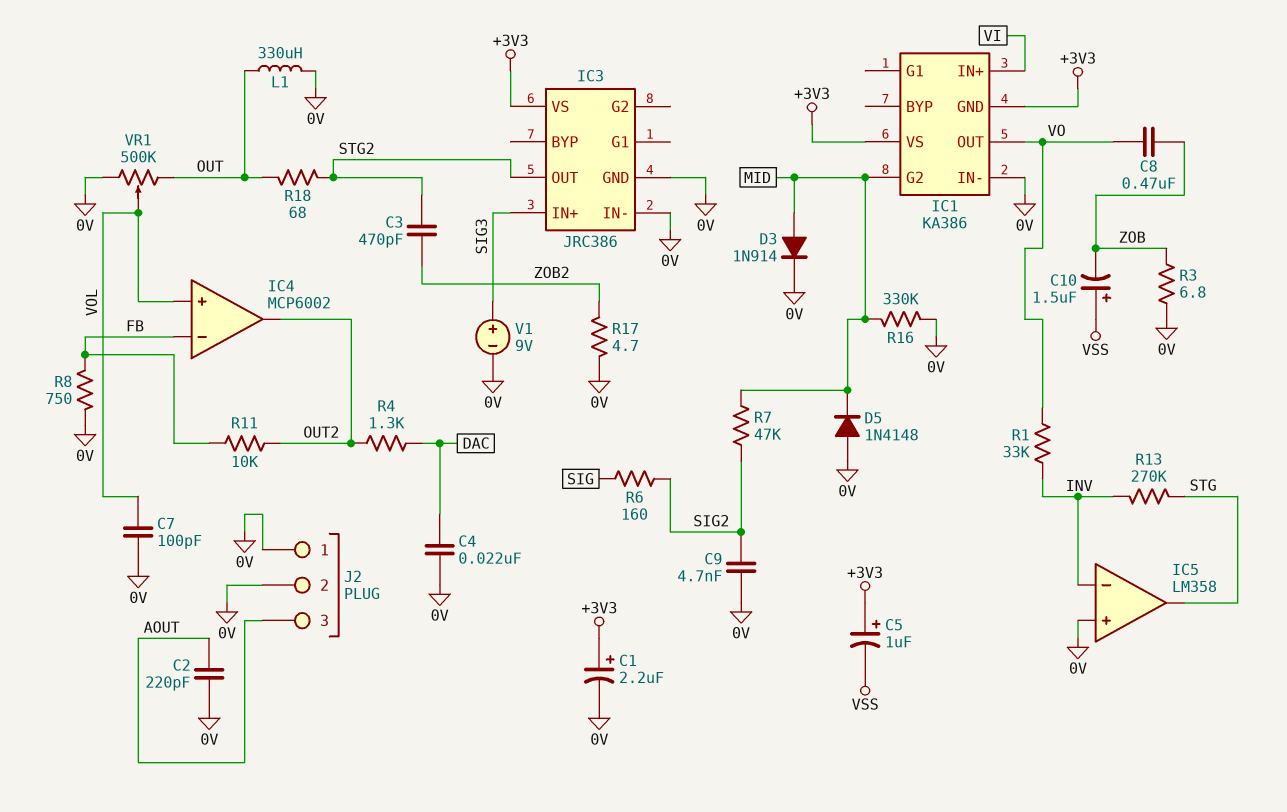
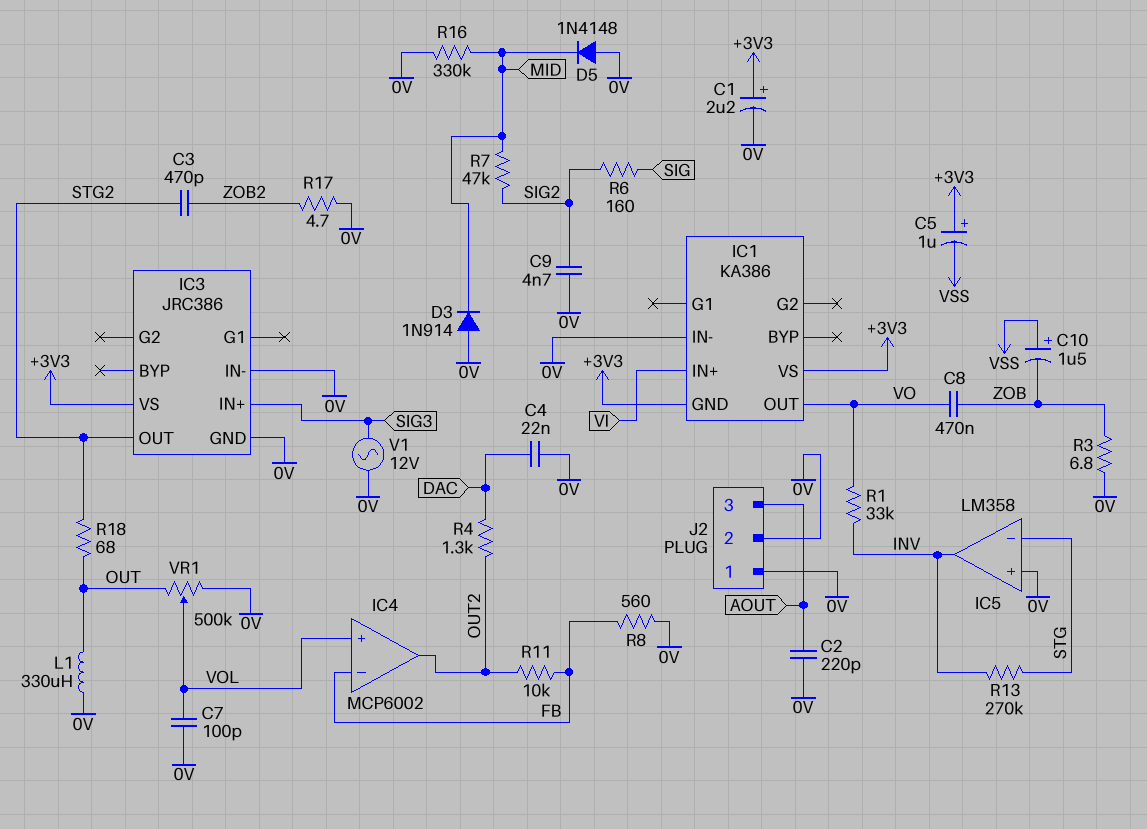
D3: diode 1N914 (A MID, K 0V) -> diode 1N914 (A 0V, K MID)
IC1 pin G2: MID -> none
IC5 pin in-: INV -> STG
IC5 pin out: STG -> INV
R8: 750 (0V, FB) -> 560 (0V, FB)
V1: 9V (plus SIG3, minus 0V) -> AC 12V (0V, SIG3)

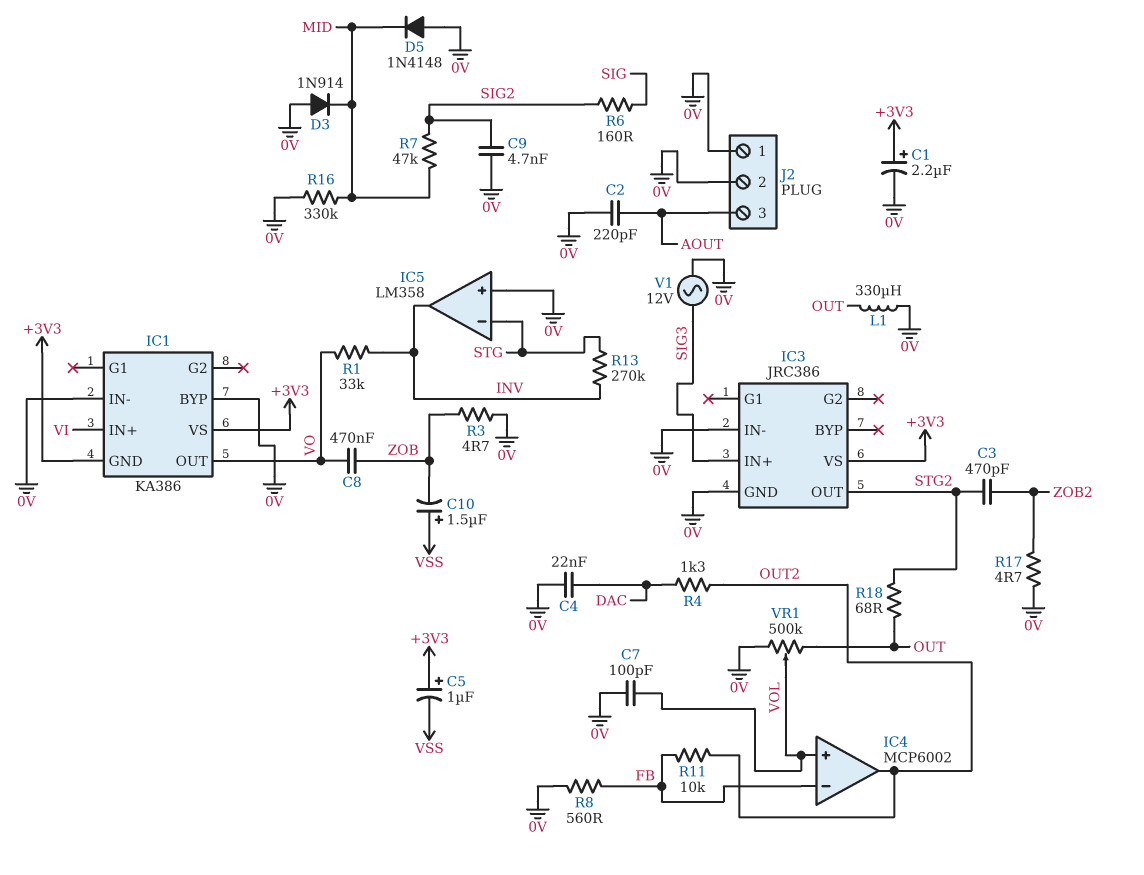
IC1 pin BYP: none -> 0V
R3: 6.8 (0V, ZOB) -> 4.7 (0V, ZOB)

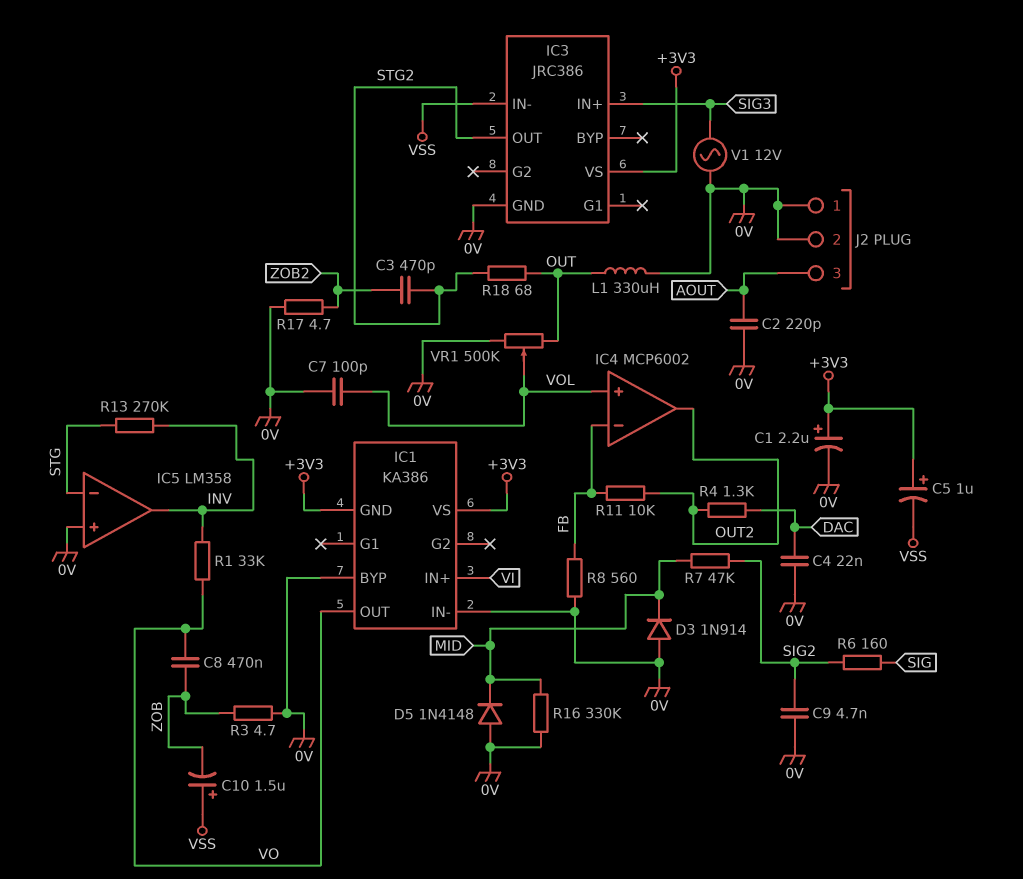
IC3 pin IN-: 0V -> VSS

